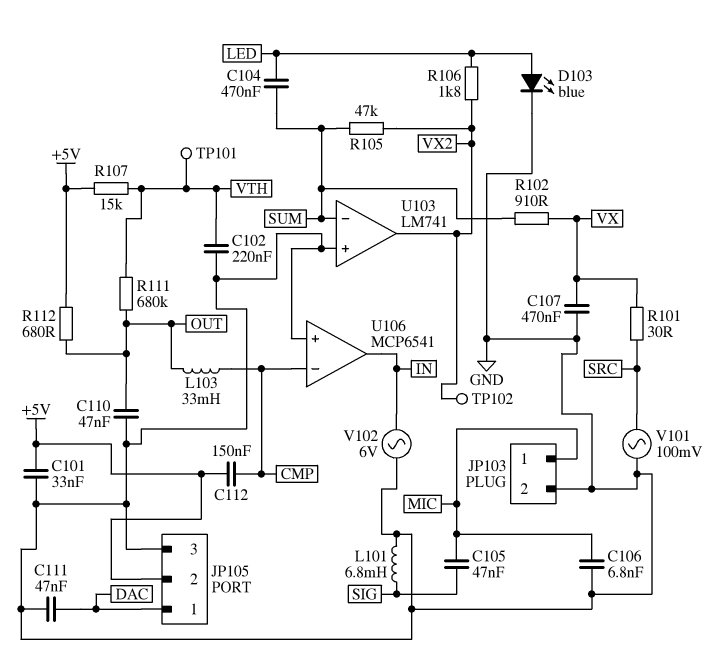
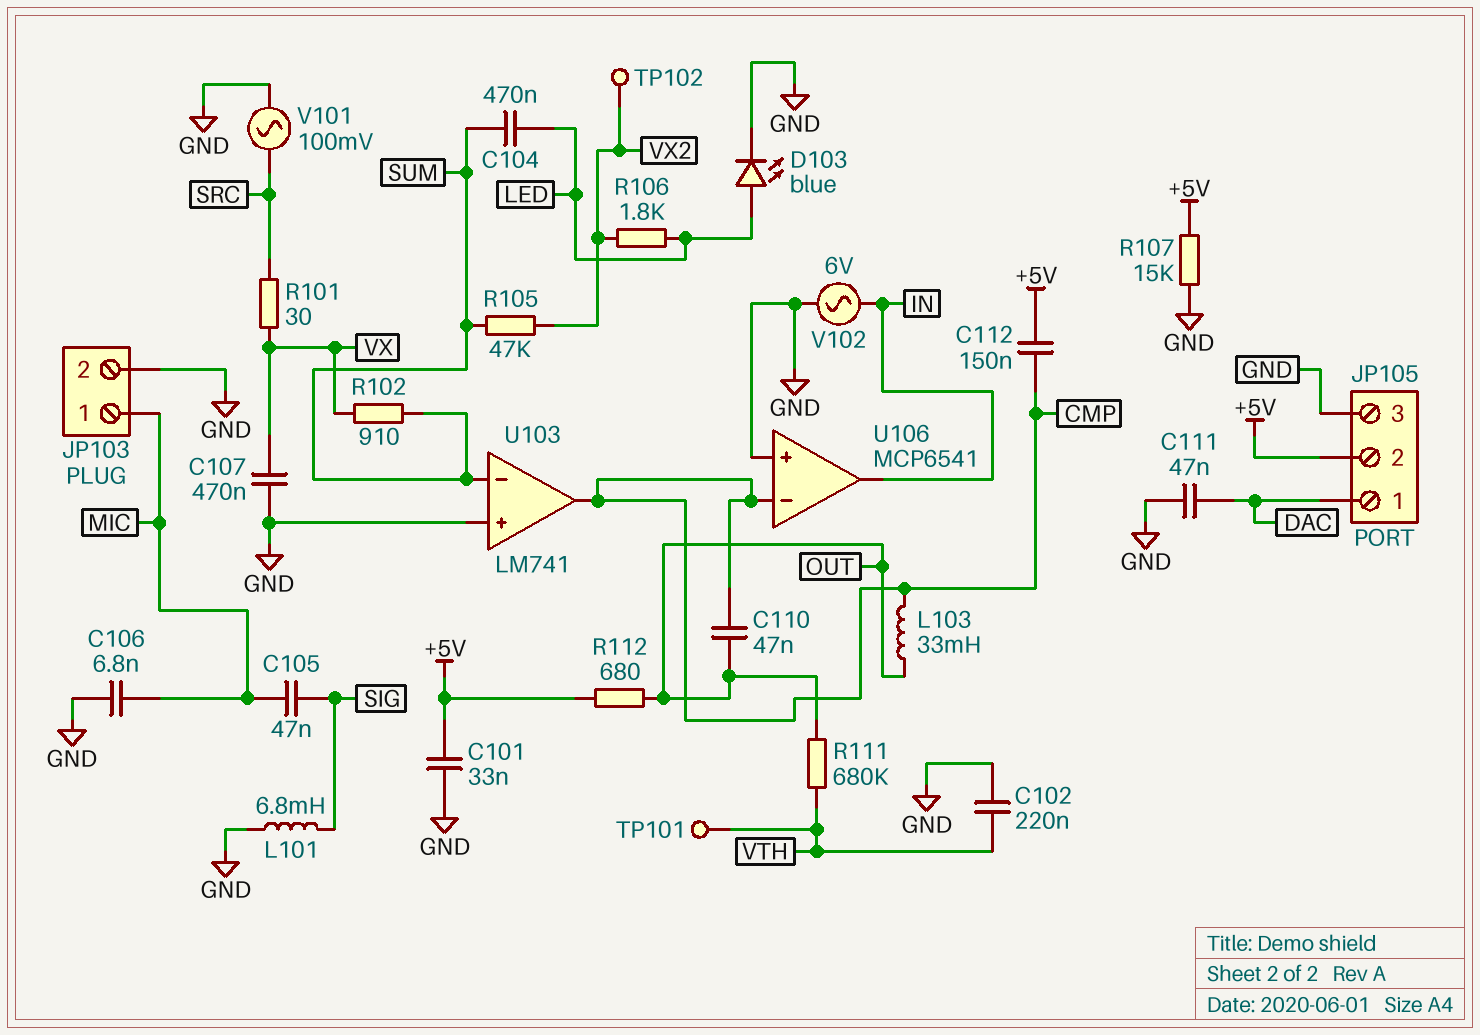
C110: 47nF (GND, OUT) -> 47nF (CMP, OUT)
R107: 15k (+5V, VTH) -> 15k (+5V, GND)
U103 pin out: VX2 -> CMP

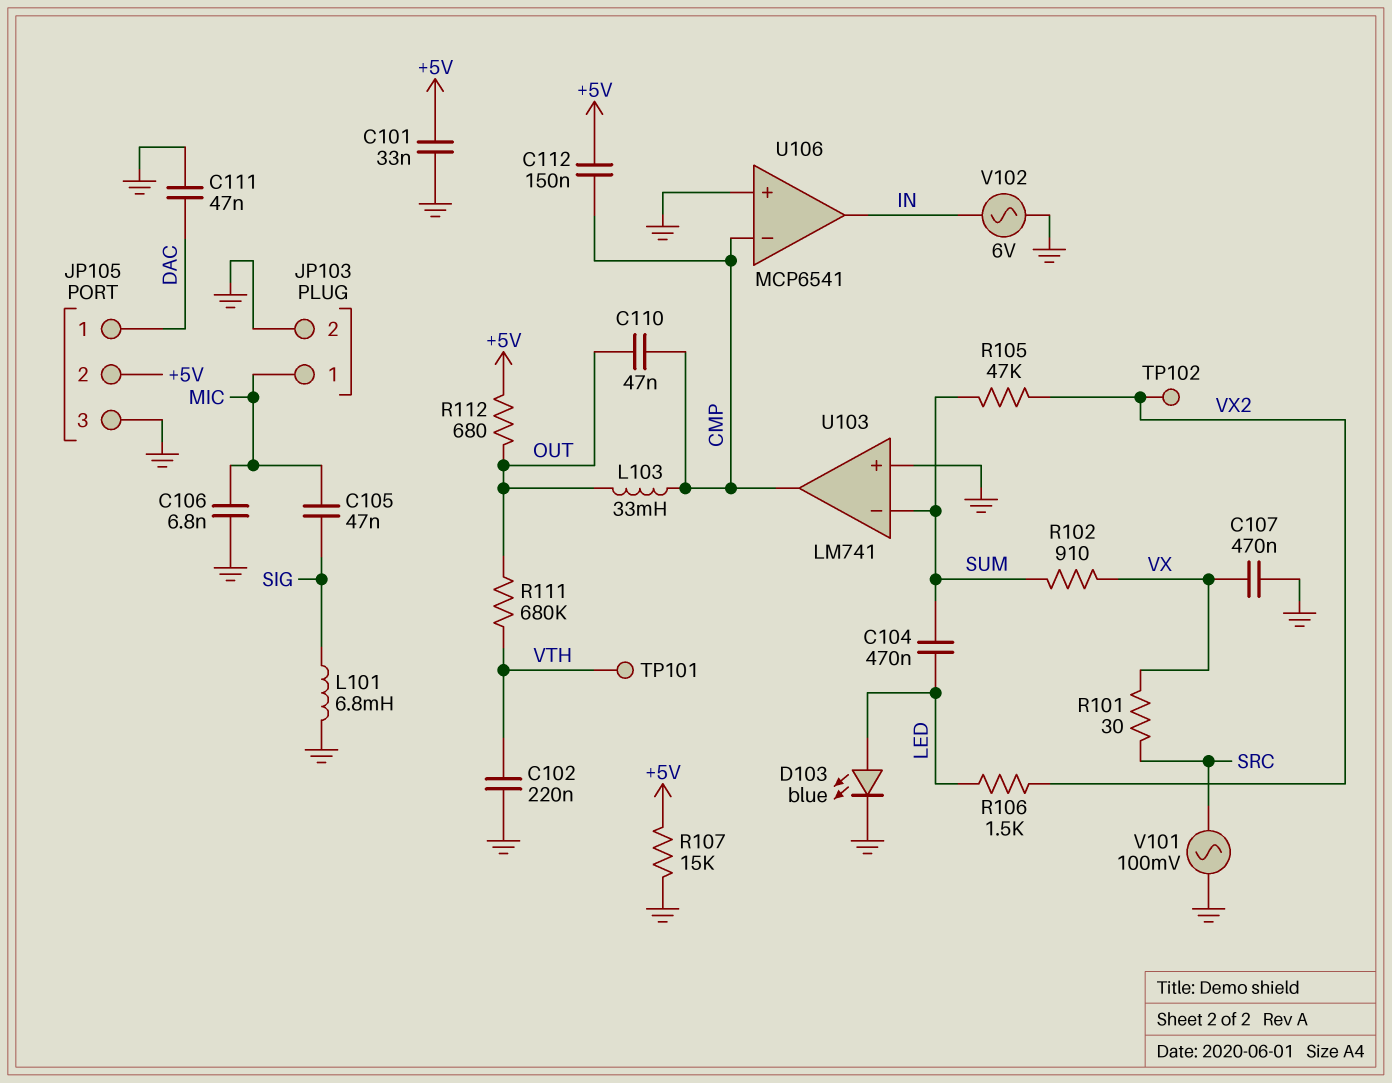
R106: 1.8k (LED, VX2) -> 1.5k (LED, VX2)

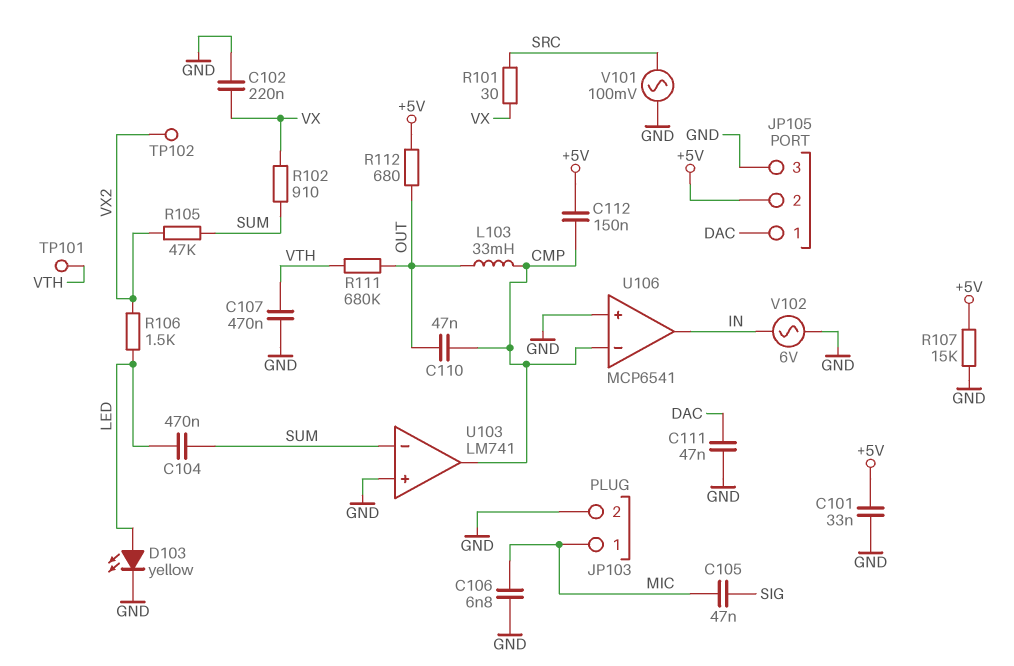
C102: 220nF (GND, VTH) -> 220nF (GND, VX)
C107: 470nF (GND, VX) -> 470nF (GND, VTH)
D103: LED blue (A LED, K GND) -> LED yellow (A LED, K GND)
L101: 6.8mH (GND, SIG) -> none

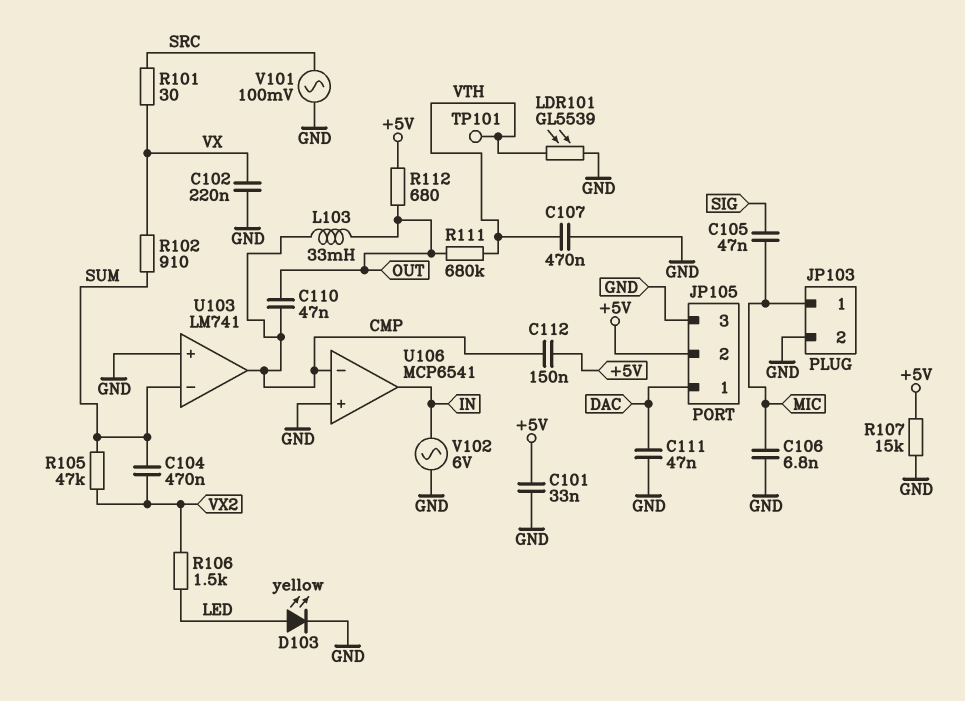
C104: 470nF (LED, SUM) -> 470nF (SUM, VX2)
LDR101: none -> GL5539 (GND, VTH)
TP102: test point (VX2) -> none

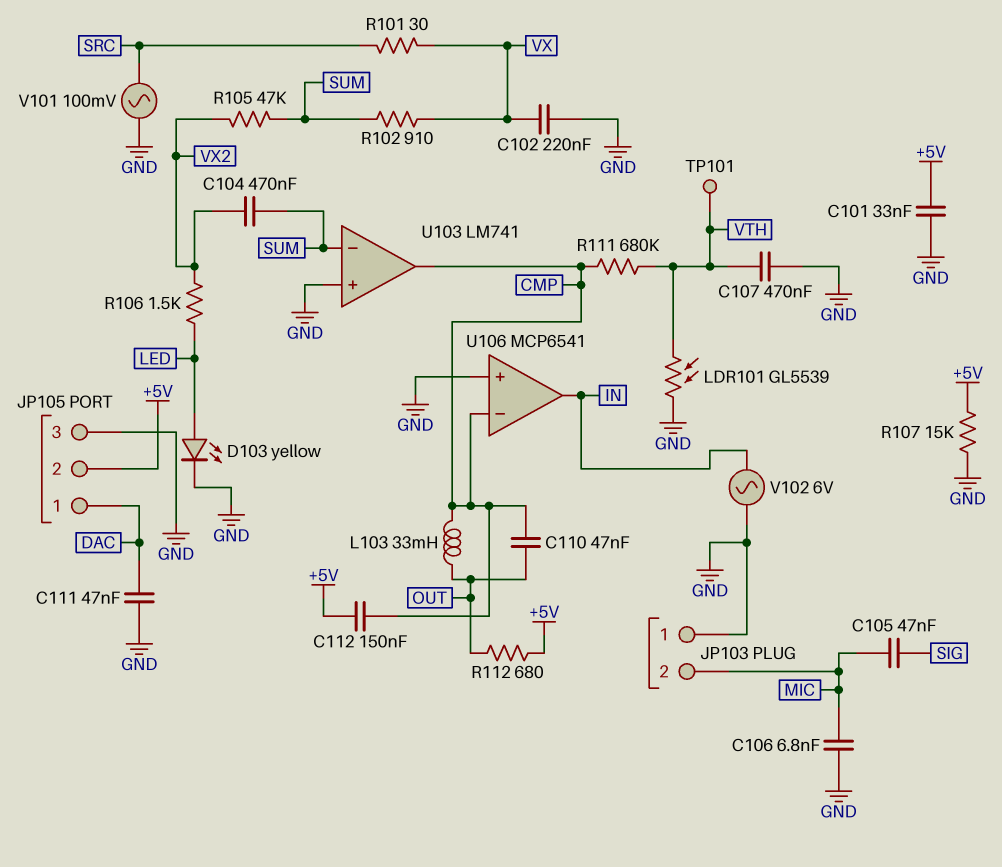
JP103 pin 1: MIC -> GND
JP103 pin 2: GND -> MIC
R111: 680k (OUT, VTH) -> 680k (CMP, VTH)

